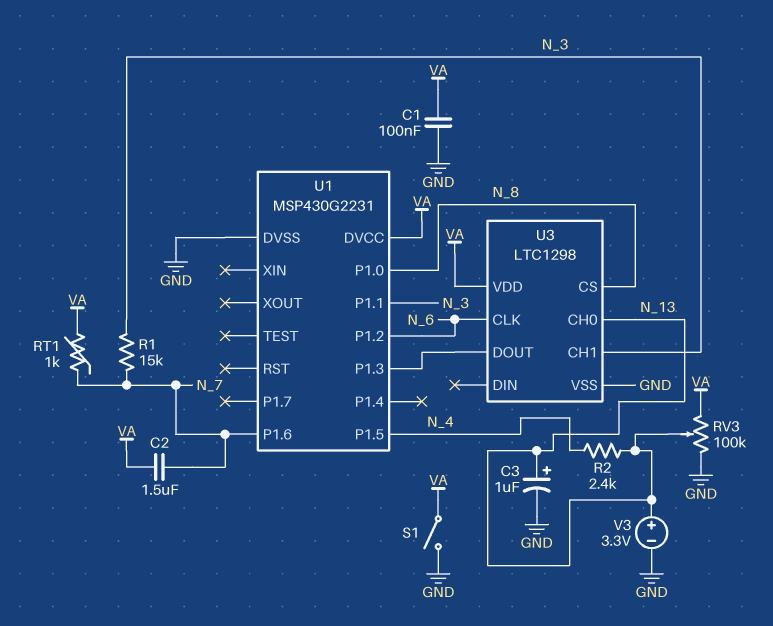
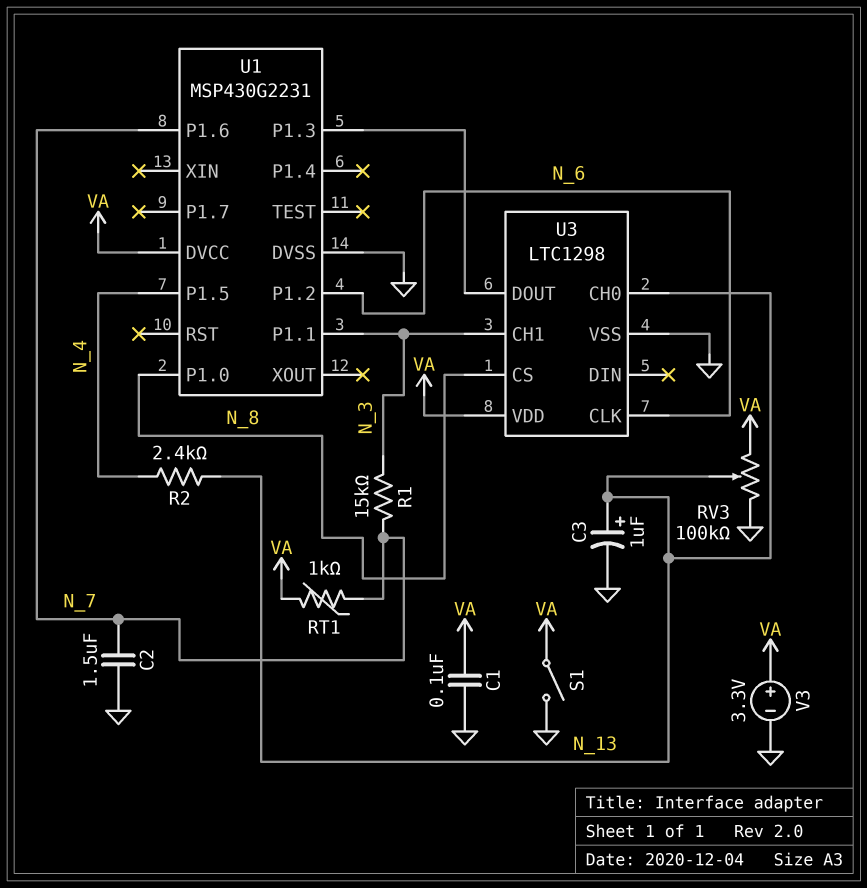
C2: 1.5uF (N_7, VA) -> 1.5uF (GND, N_7)
V3: 3.3V (plus N_13, minus GND) -> 3.3V (plus VA, minus GND)

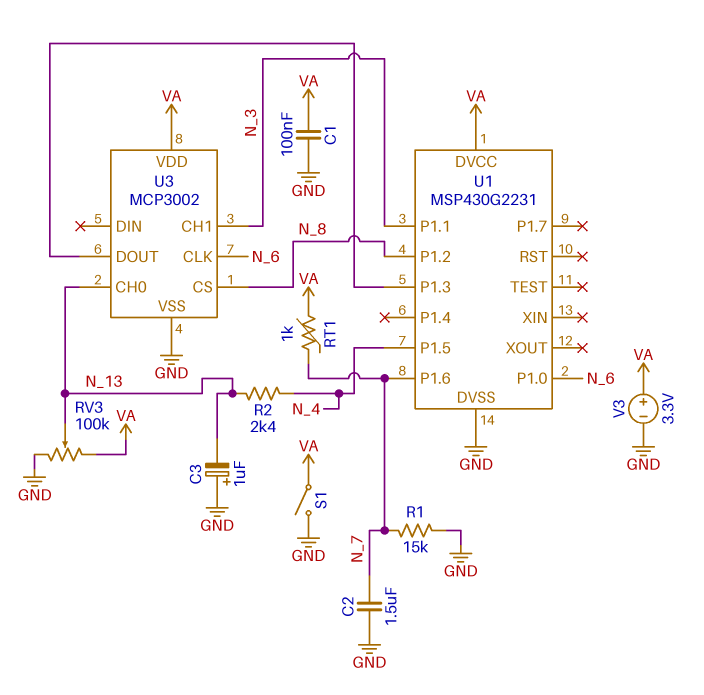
C3: 1uF (plus N_13, minus GND) -> 1uF (plus GND, minus N_13)
R1: 15k (N_3, N_7) -> 15k (GND, N_7)
U1 pin P1.0: N_8 -> N_6
U1 pin P1.2: N_6 -> N_8
U3: LTC1298 -> MCP3002

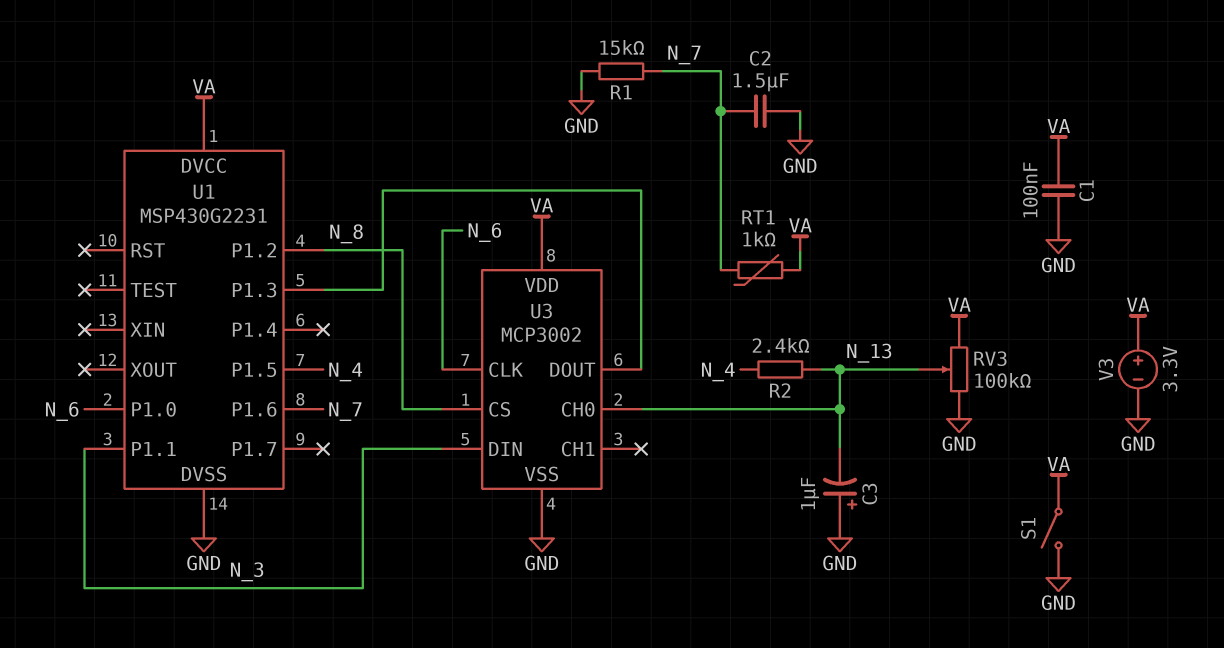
U3 pin CH1: N_3 -> none
U3 pin DIN: none -> N_3

